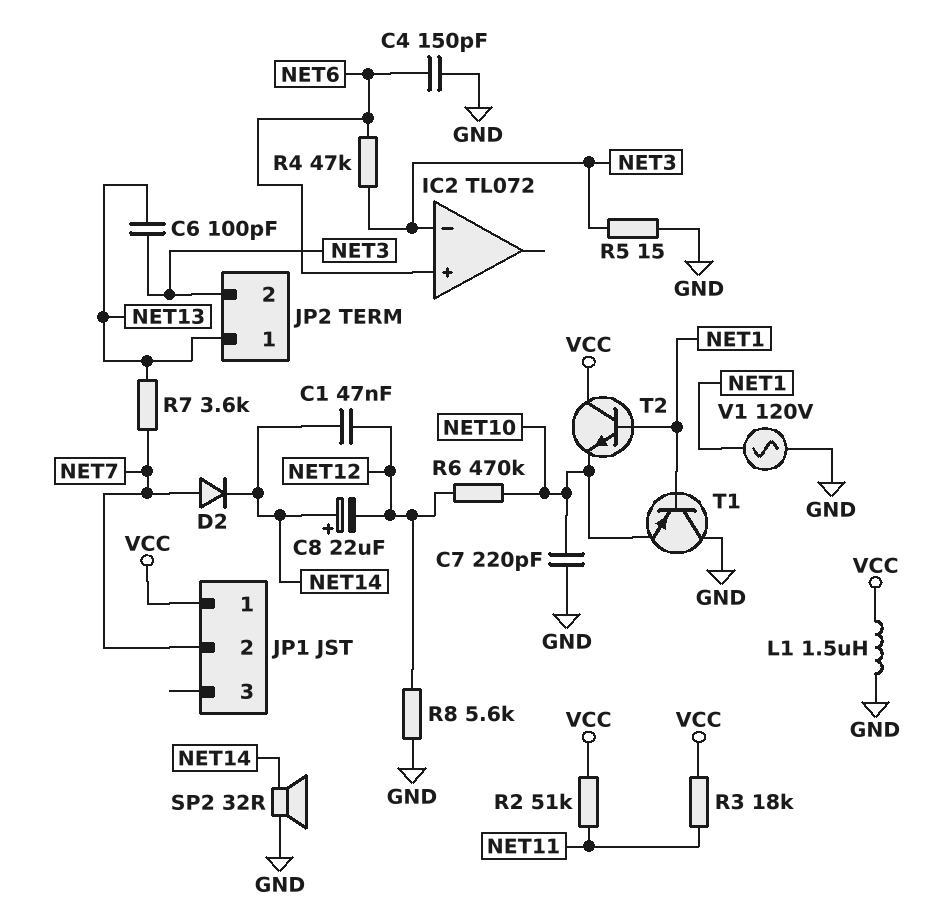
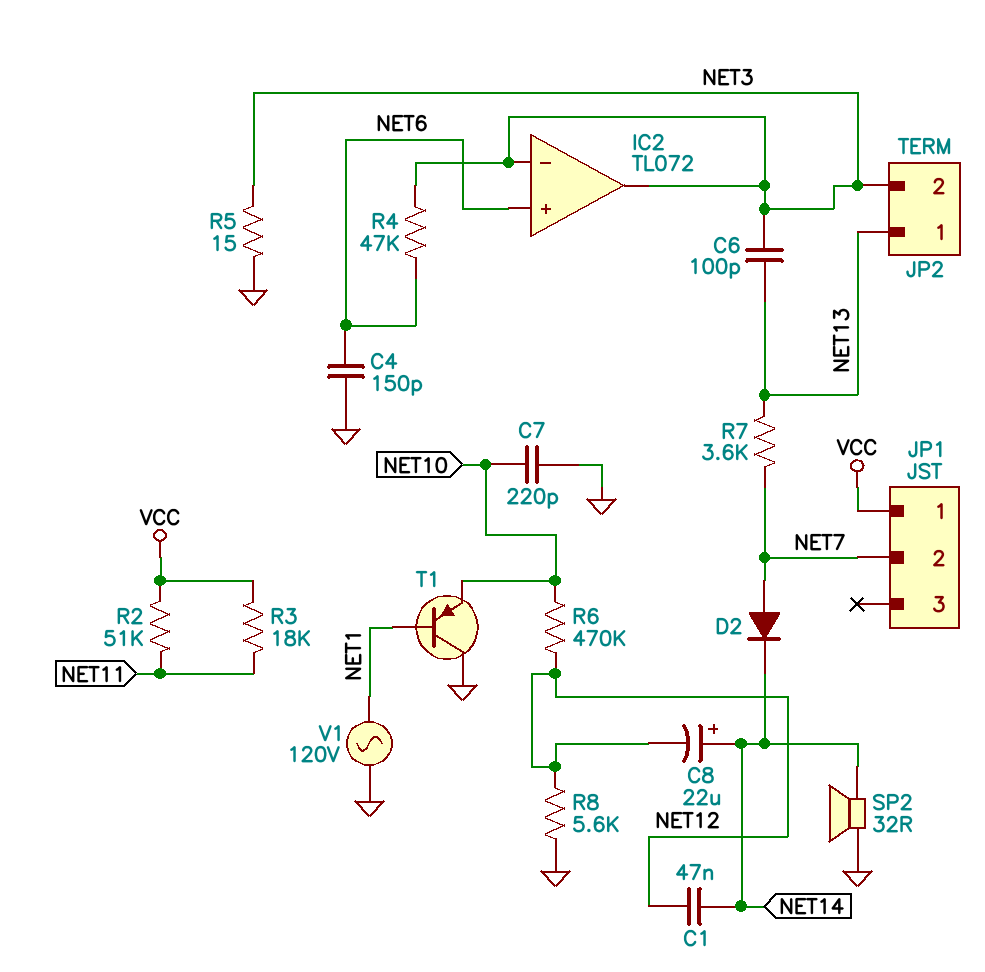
IC2 pin out: none -> NET3
L1: 1.5uH (GND, VCC) -> none
T2: NPN (B NET1, C VCC, E NET10) -> none

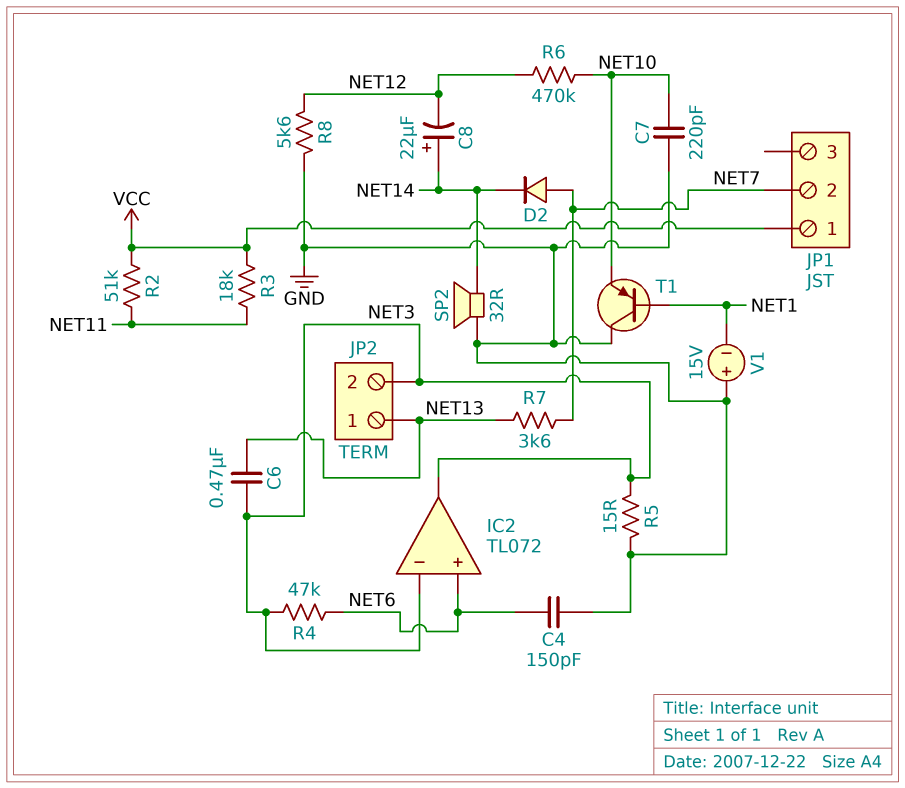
C1: 47nF (NET12, NET14) -> none
C6: 100pF (NET3, NET13) -> 470nF (NET3, NET13)
V1: AC 120V (GND, NET1) -> 15V (plus GND, minus NET1)

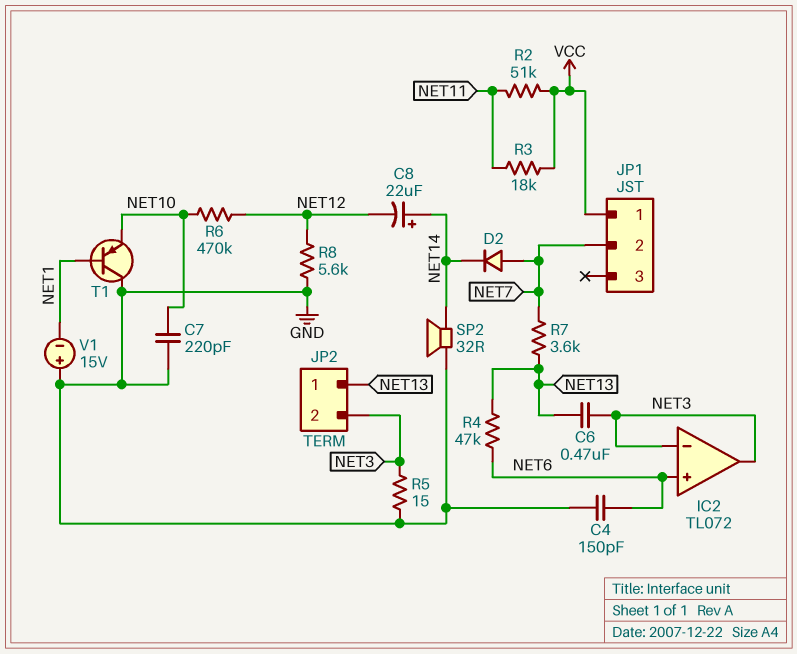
R4: 47k (NET3, NET6) -> 47k (NET6, NET13)

